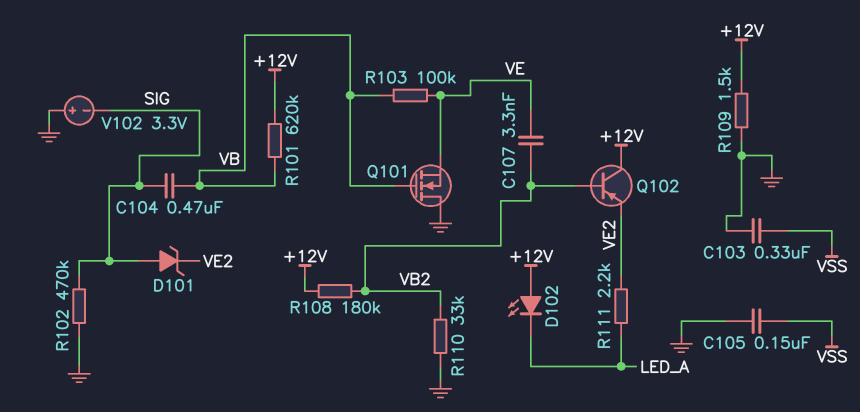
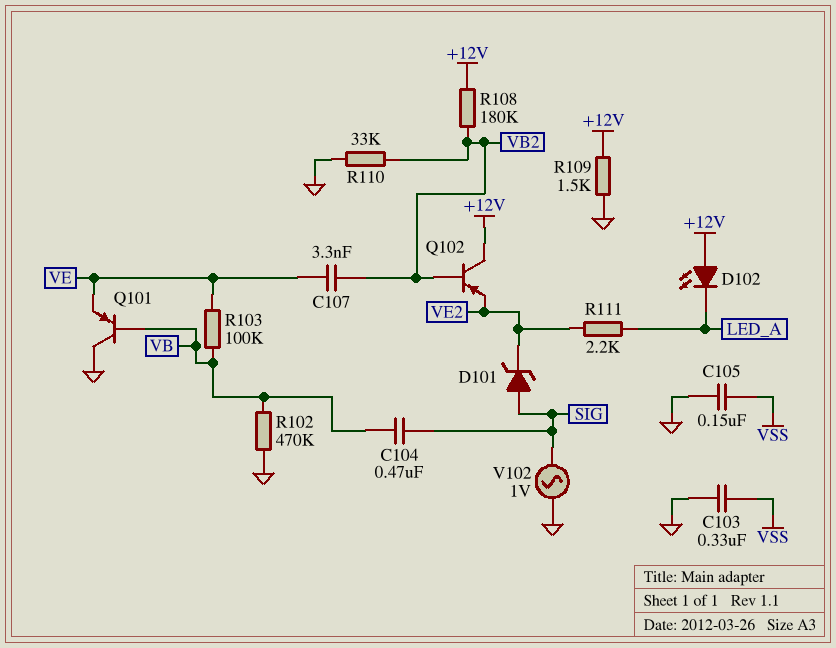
Q101: NMOS (G VB, D GND, S VE) -> PNP (B VB, C GND, E VE)
R101: 620k (+12V, VB) -> none
R102: 470k (GND, SIG) -> 470k (GND, VB)
V102: 3.3V (plus GND, minus SIG) -> AC 1V (GND, SIG)

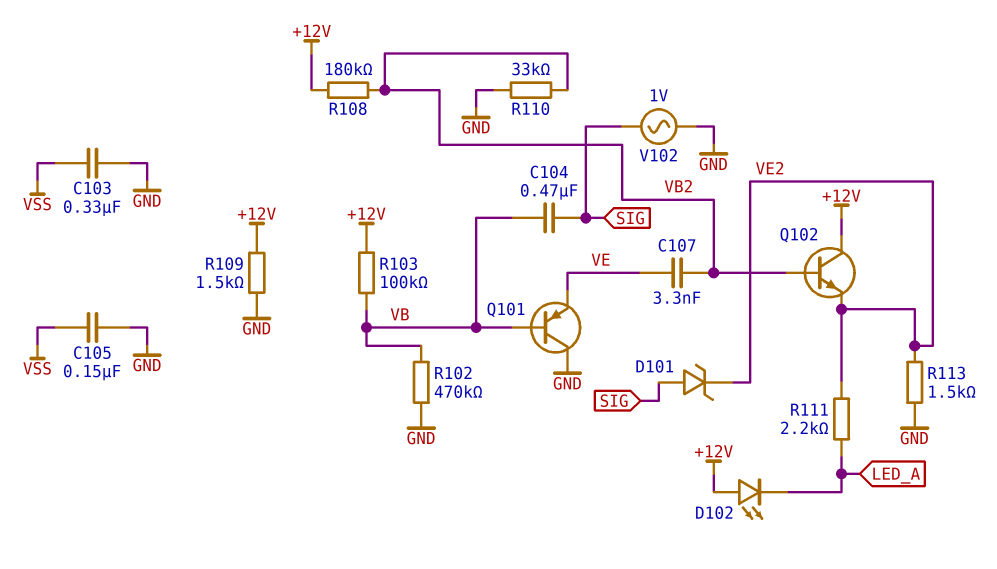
Q102: PNP (B VB2, C +12V, E VE2) -> NPN (B VB2, C +12V, E VE2)
R103: 100k (VB, VE) -> 100k (+12V, VB)
R113: none -> 1.5k (GND, VE2)

